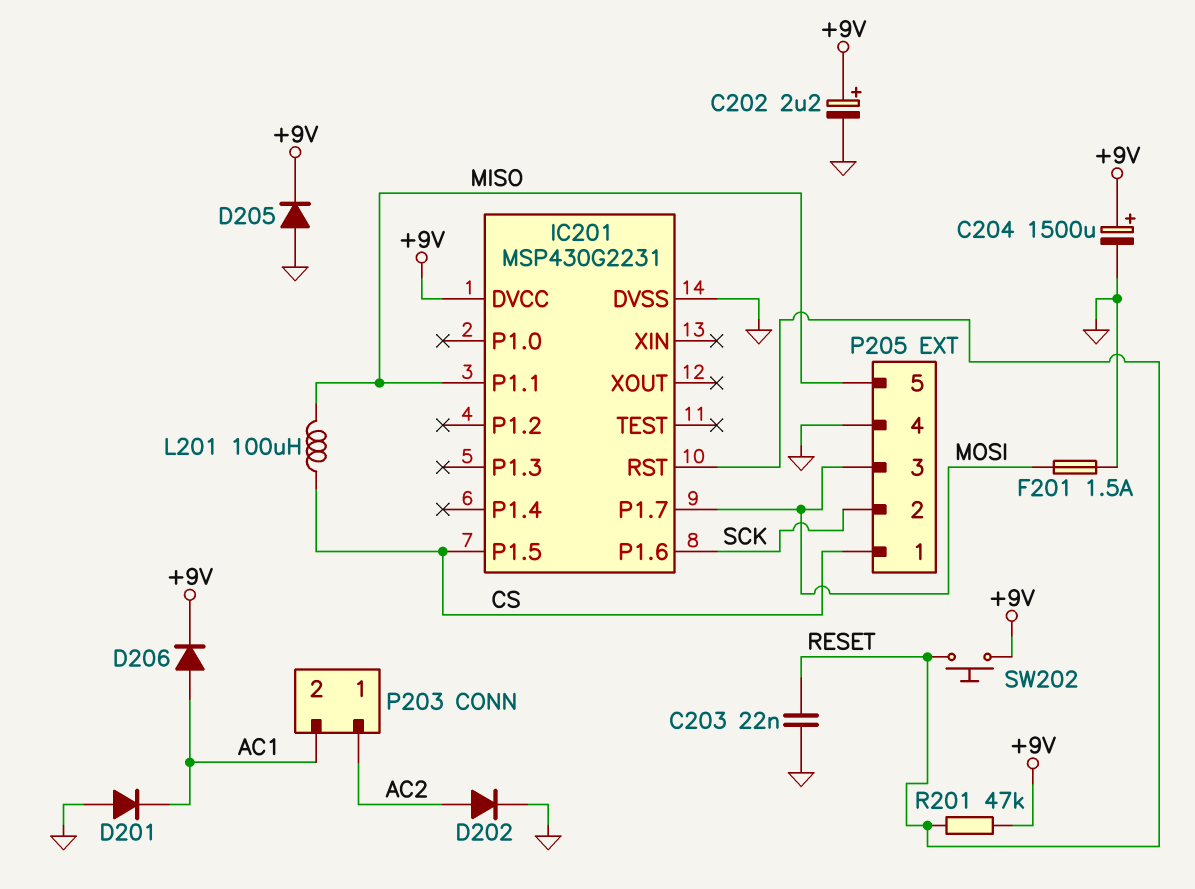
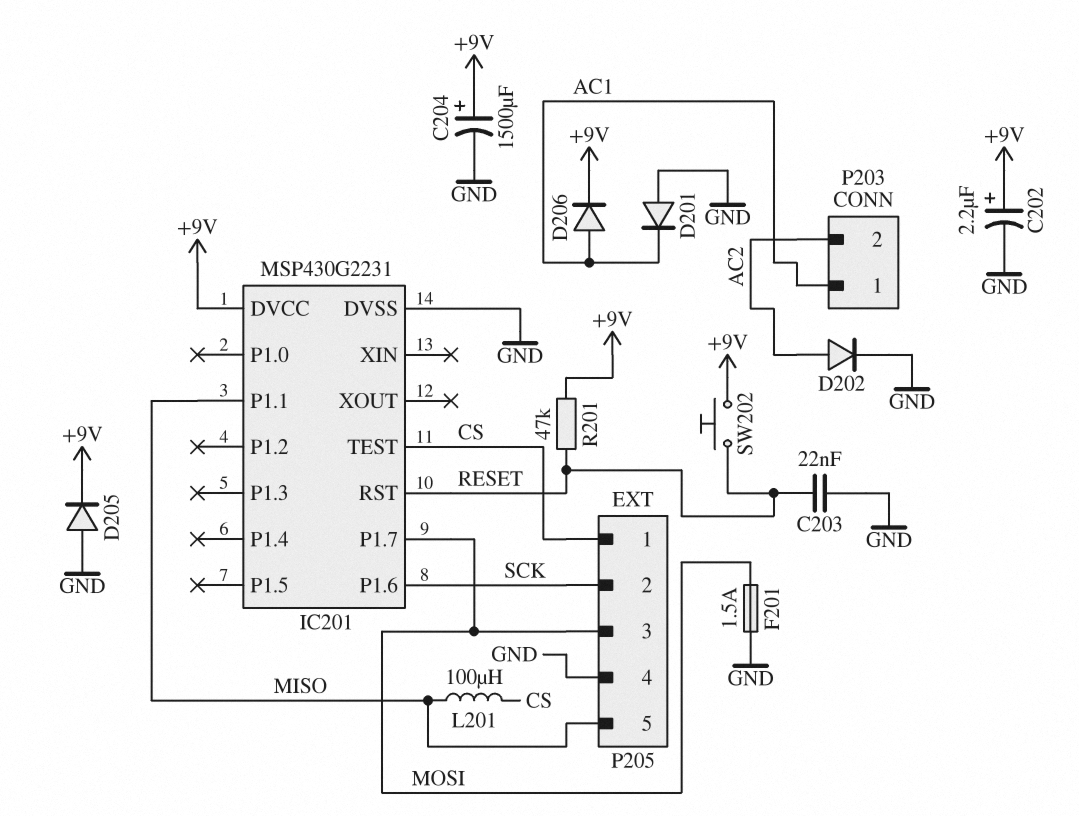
IC201 pin P1.5: CS -> none
IC201 pin TEST: none -> CS
P203 pin 1: AC2 -> AC1
P203 pin 2: AC1 -> AC2

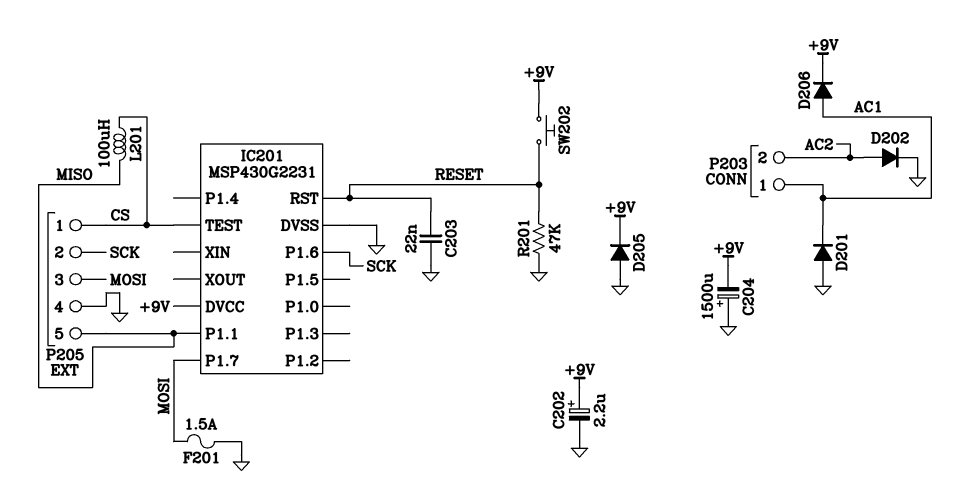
C204: 1500uF (plus +9V, minus GND) -> 1500uF (plus GND, minus +9V)
R201: 47k (+9V, RESET) -> 47k (GND, RESET)

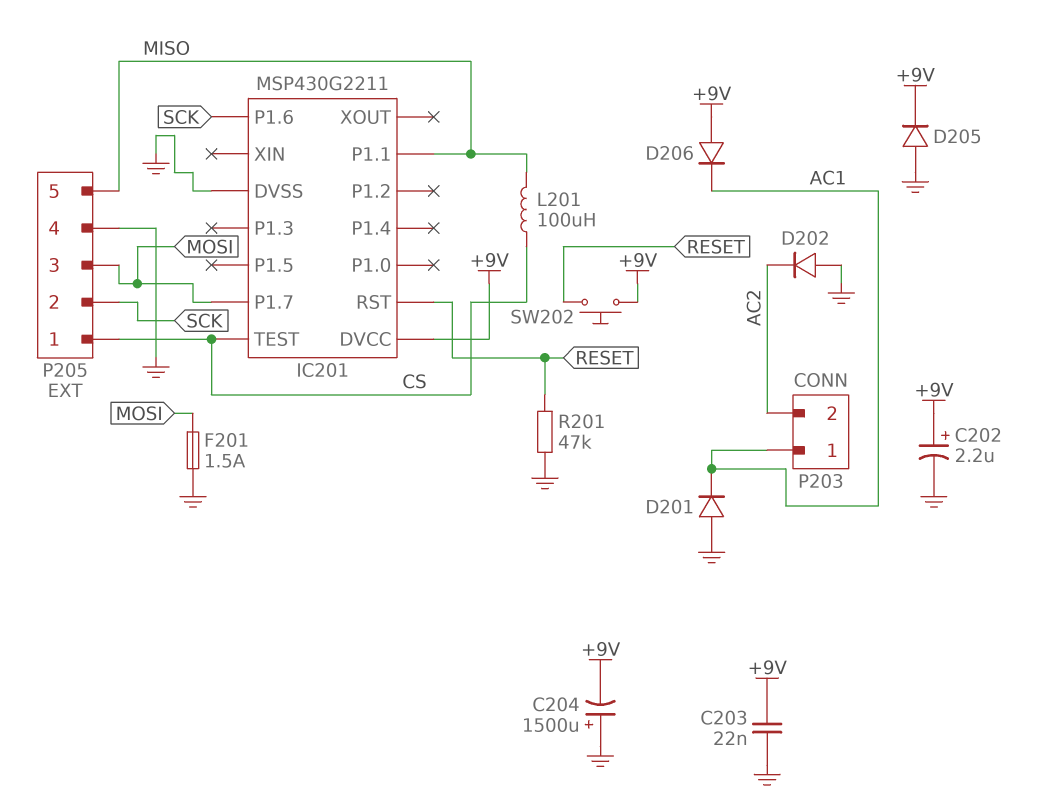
C203: 22nF (GND, RESET) -> 22nF (+9V, GND)
D202: diode (A AC2, K GND) -> diode (A GND, K AC2)
D206: diode (A AC1, K +9V) -> diode (A +9V, K AC1)
IC201: MSP430G2231 -> MSP430G2211

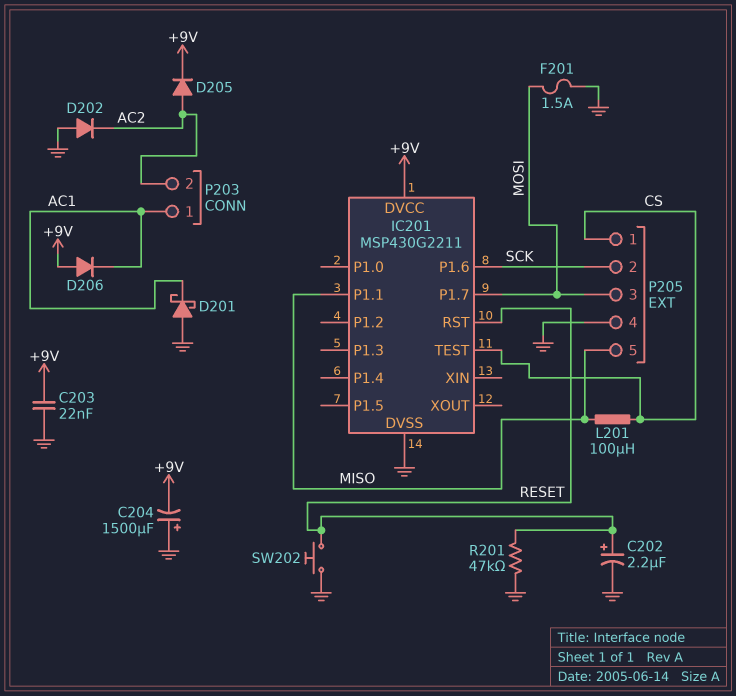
C202: 2.2uF (plus +9V, minus GND) -> 2.2uF (plus RESET, minus GND)
D201: diode (A GND, K AC1) -> schottky (A GND, K AC1)
D205: diode (A GND, K +9V) -> diode (A AC2, K +9V)
SW202: button (+9V, RESET) -> button (GND, RESET)

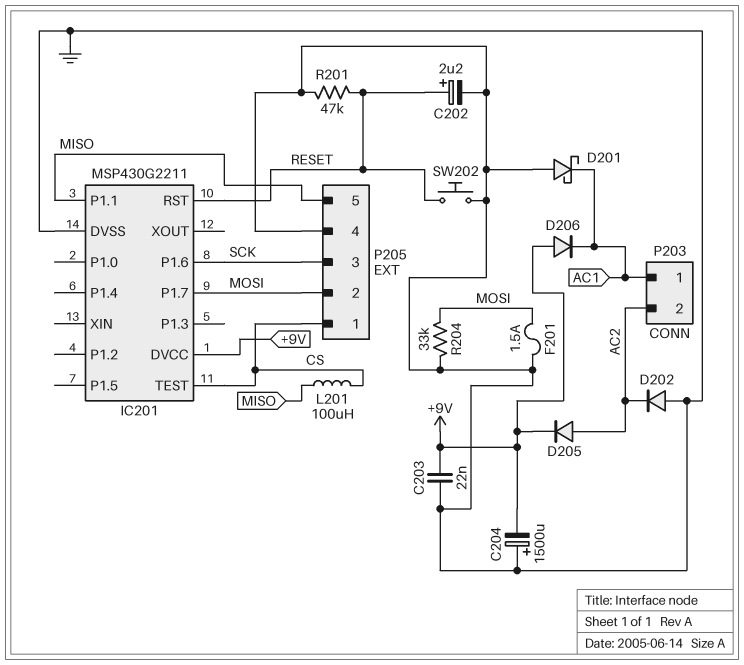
P205 pin 2: SCK -> MOSI
P205 pin 3: MOSI -> SCK
R204: none -> 33k (GND, MOSI)

